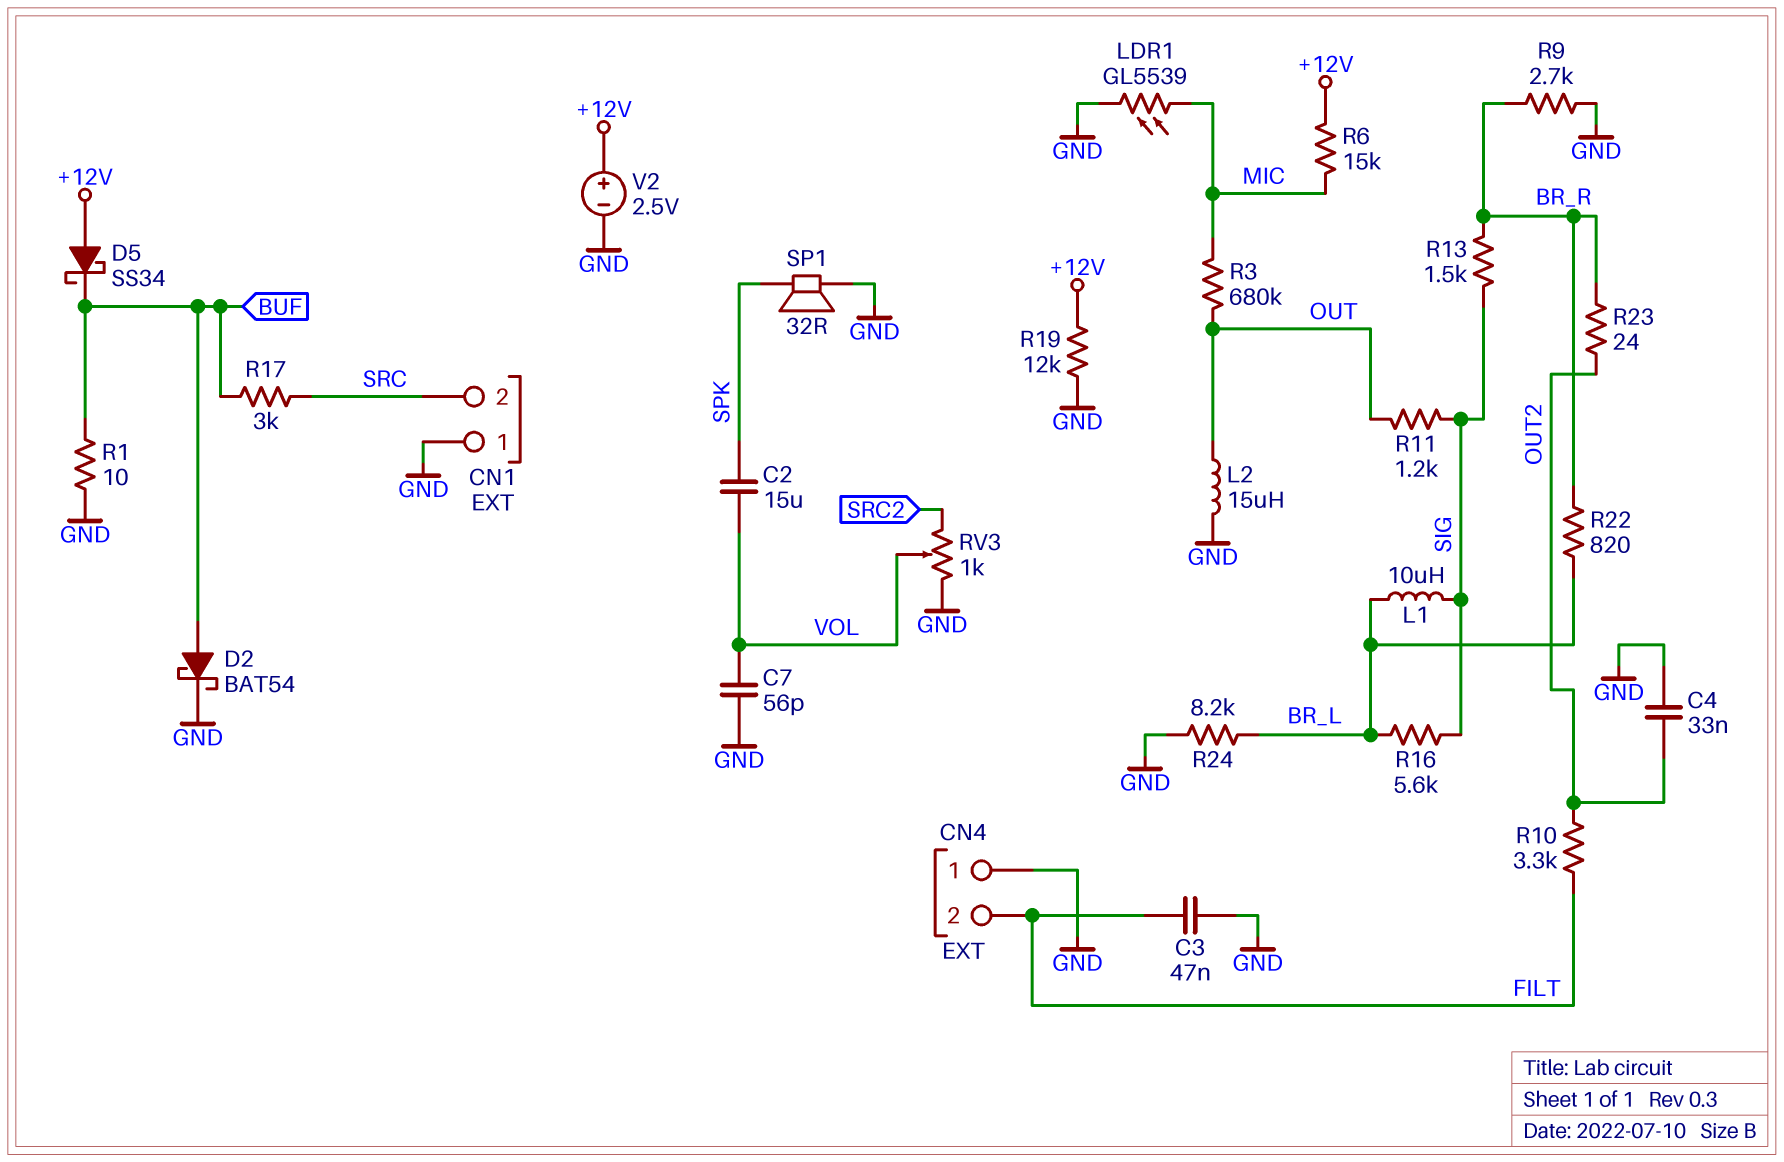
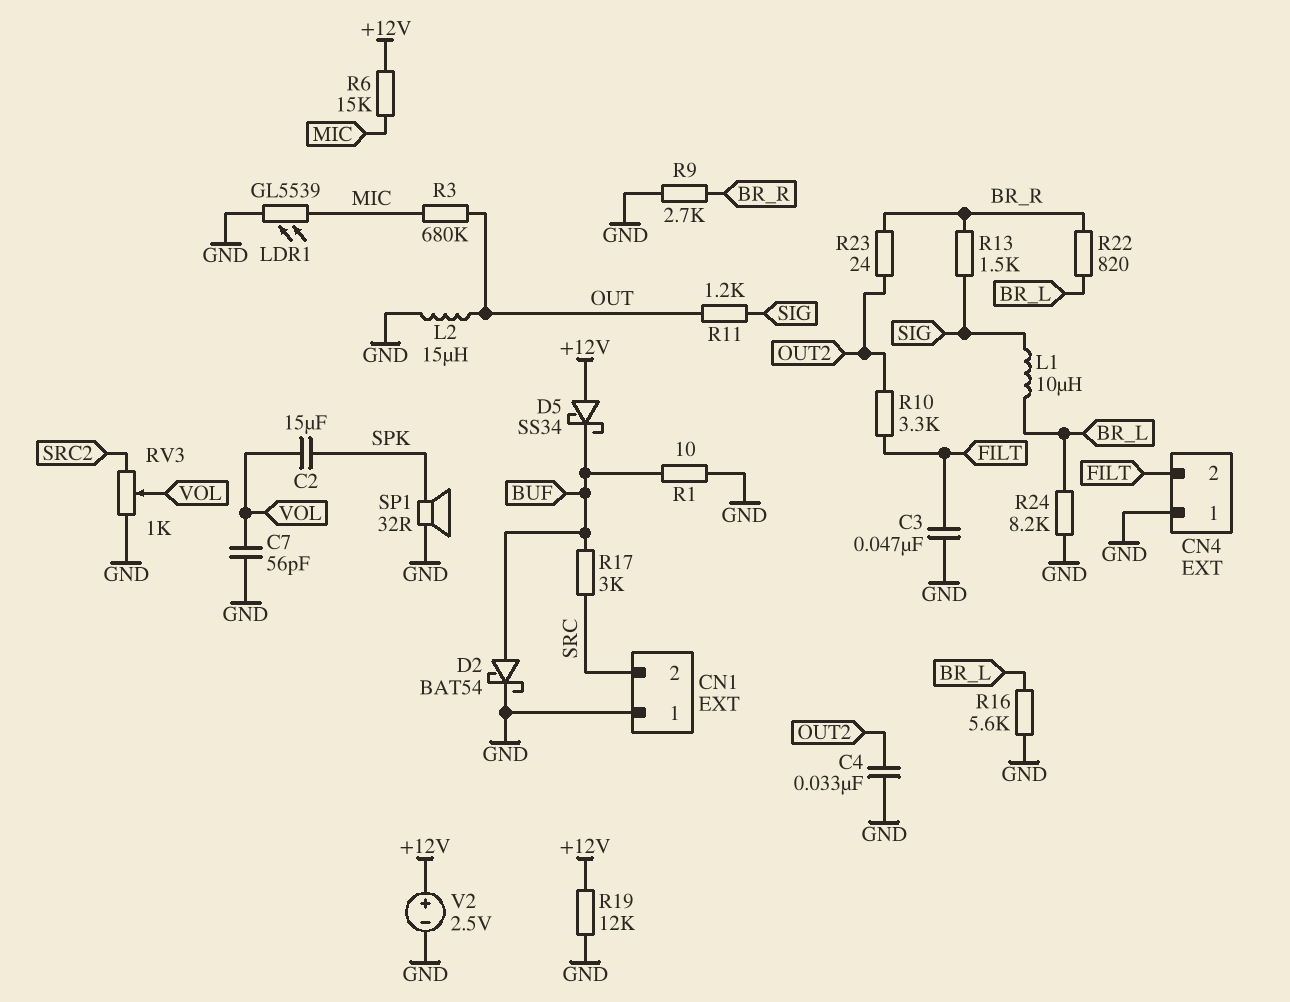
R16: 5.6k (BR_L, SIG) -> 5.6k (BR_L, GND)

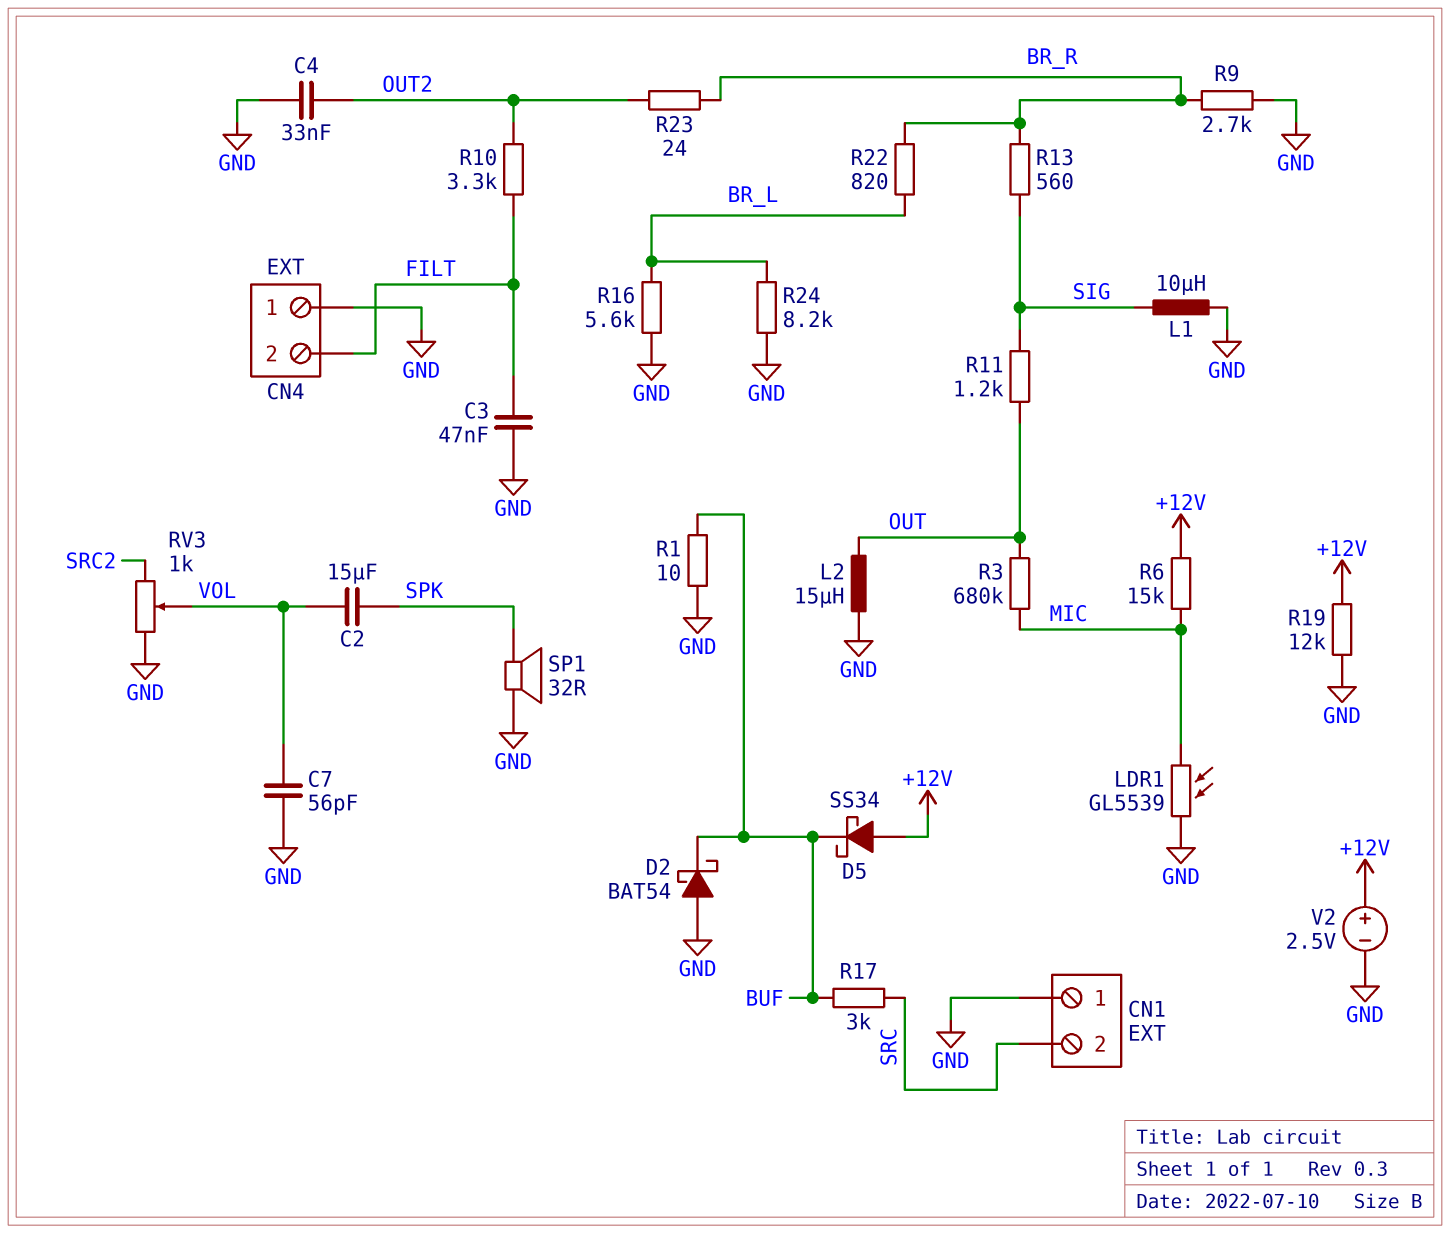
D2: schottky BAT54 (A BUF, K GND) -> schottky BAT54 (A GND, K BUF)
L1: 10uH (BR_L, SIG) -> 10uH (GND, SIG)
R13: 1.5k (BR_R, SIG) -> 560 (BR_R, SIG)

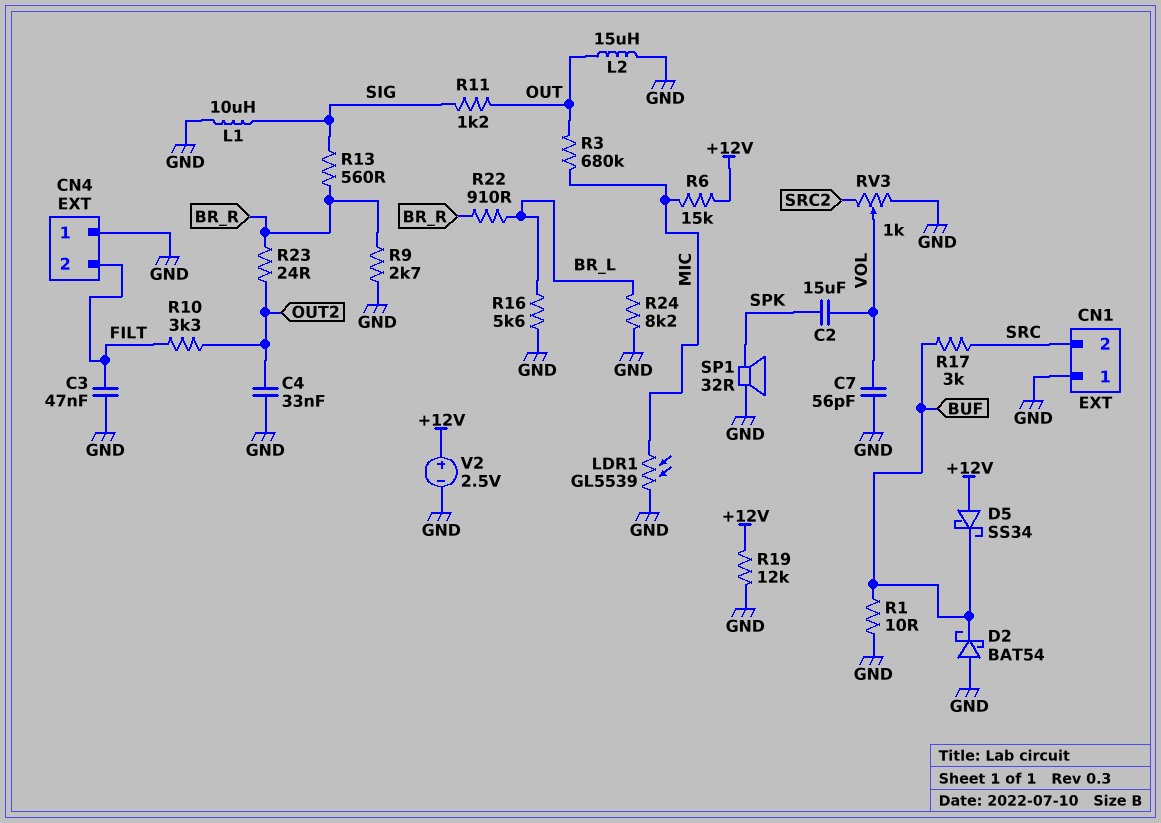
R22: 820 (BR_L, BR_R) -> 910 (BR_L, BR_R)

